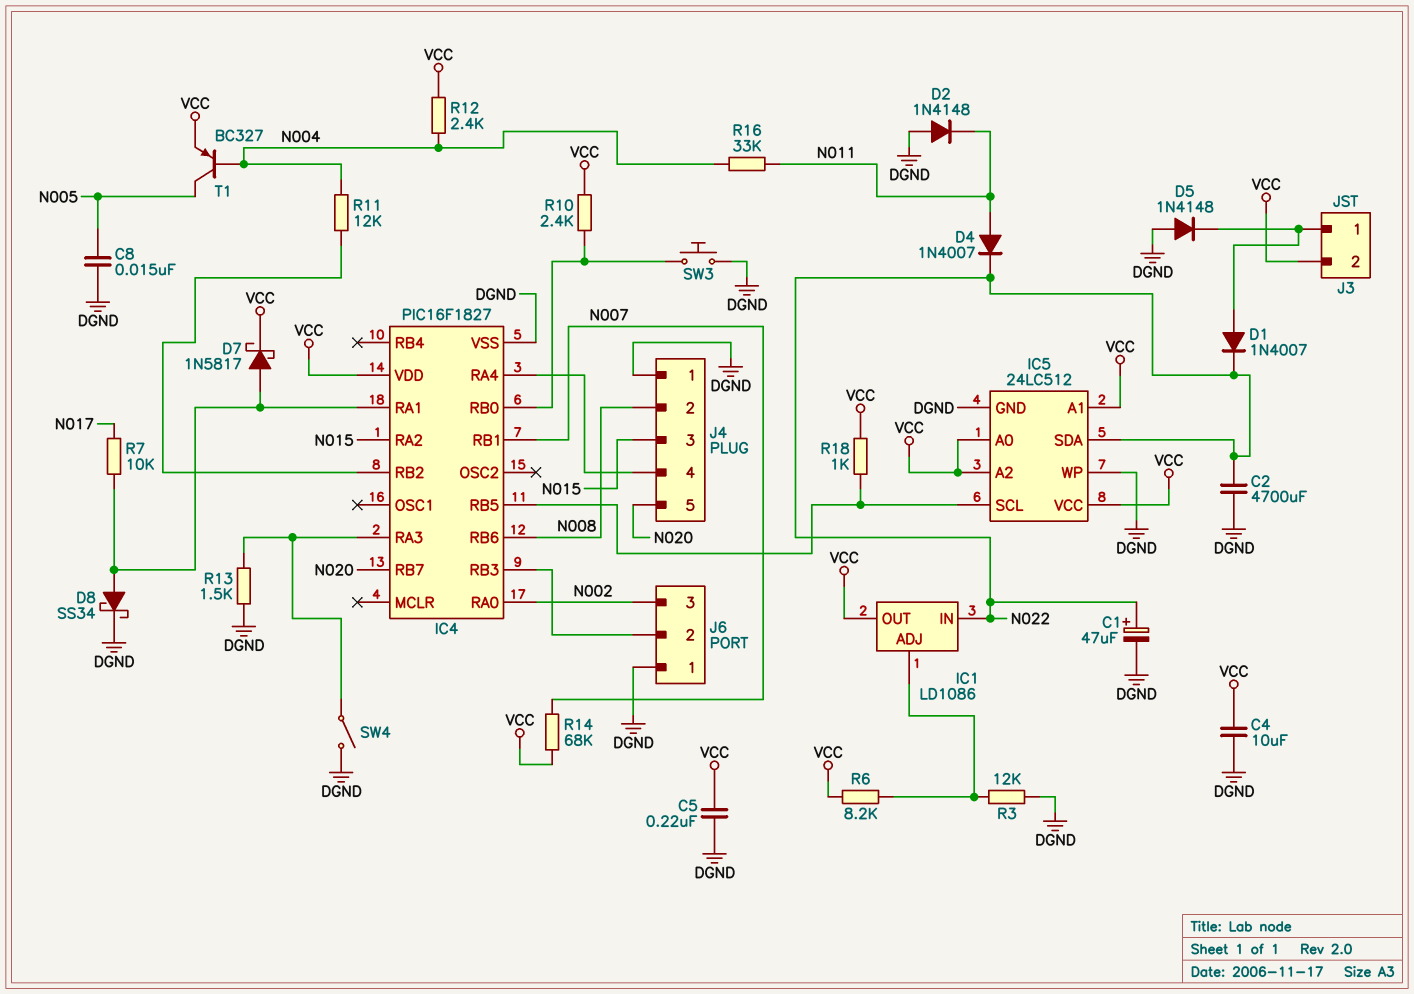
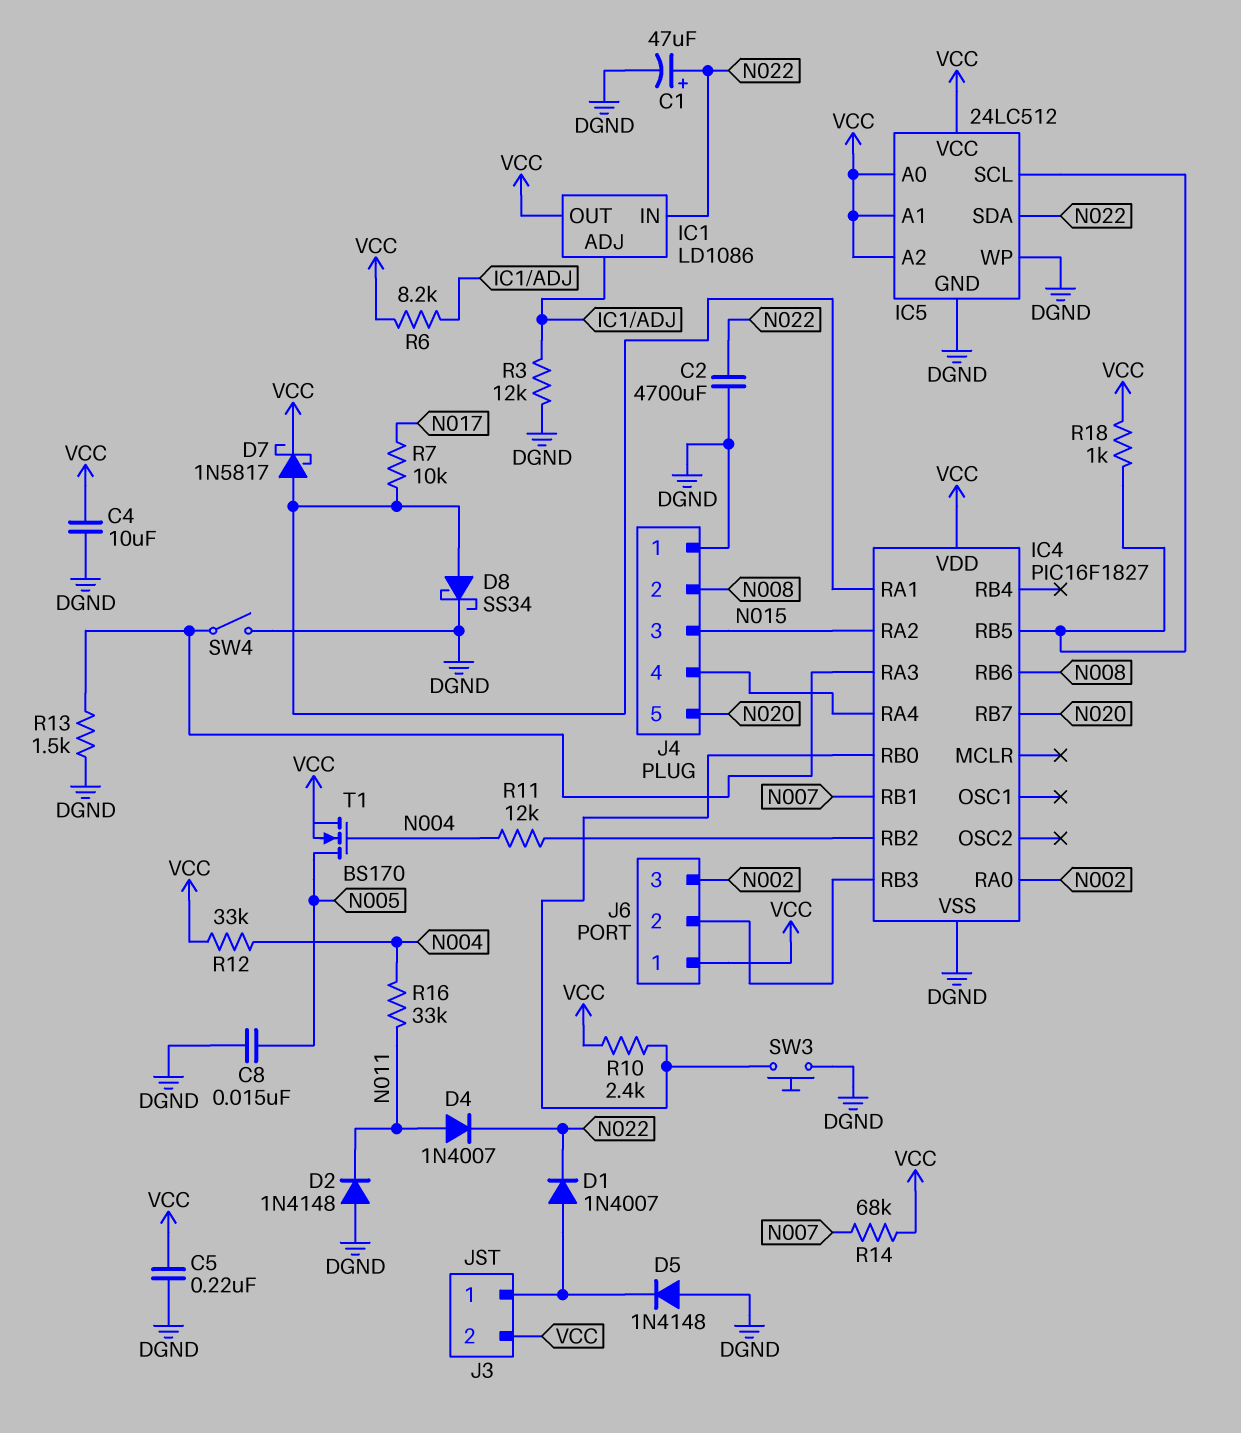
J6 pin 1: DGND -> VCC
R12: 2.4k (N004, VCC) -> 33k (N004, VCC)
T1: PNP BC327 (B N004, C N005, E VCC) -> NMOS BS170 (G N004, D N005, S VCC)

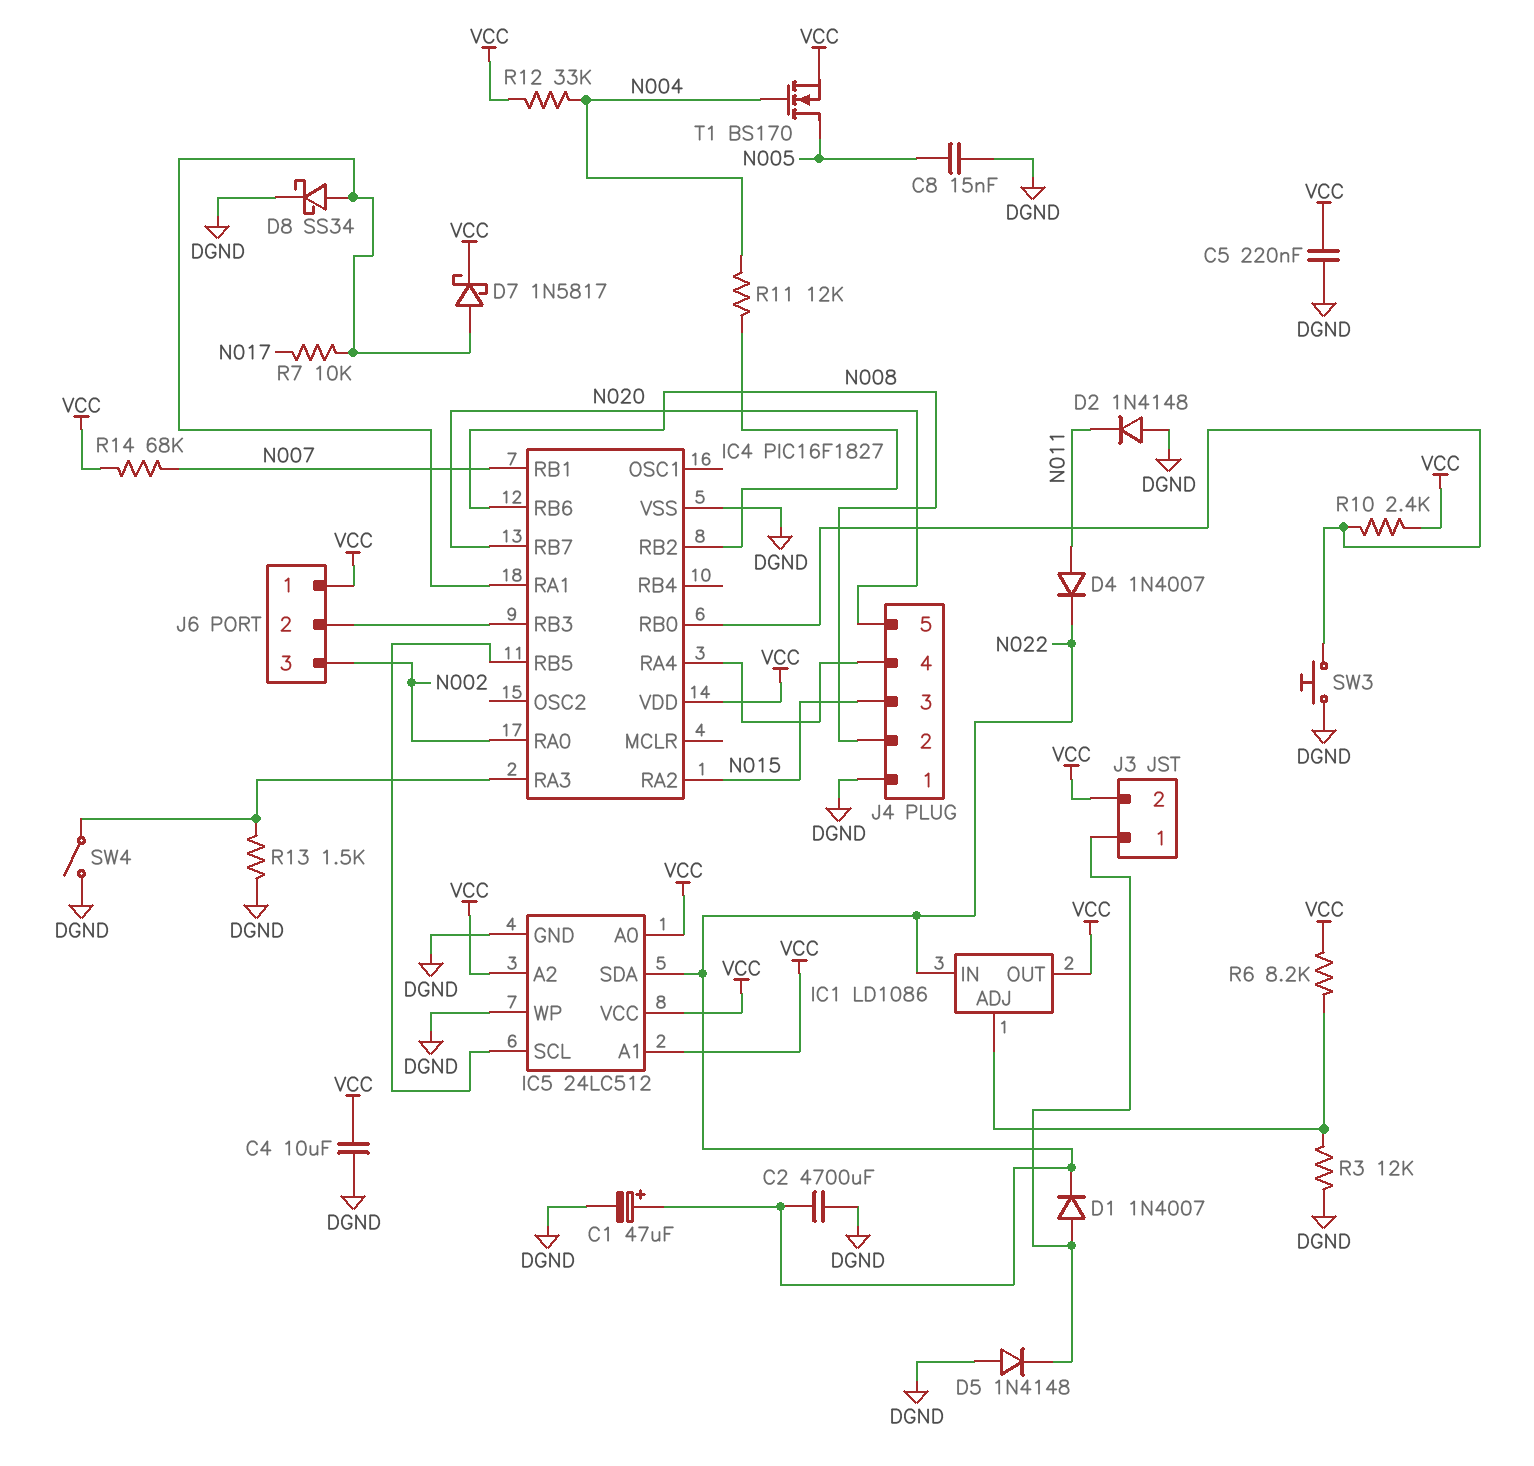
R16: 33k (N004, N011) -> none
R18: 1k (IC4/RB5, VCC) -> none

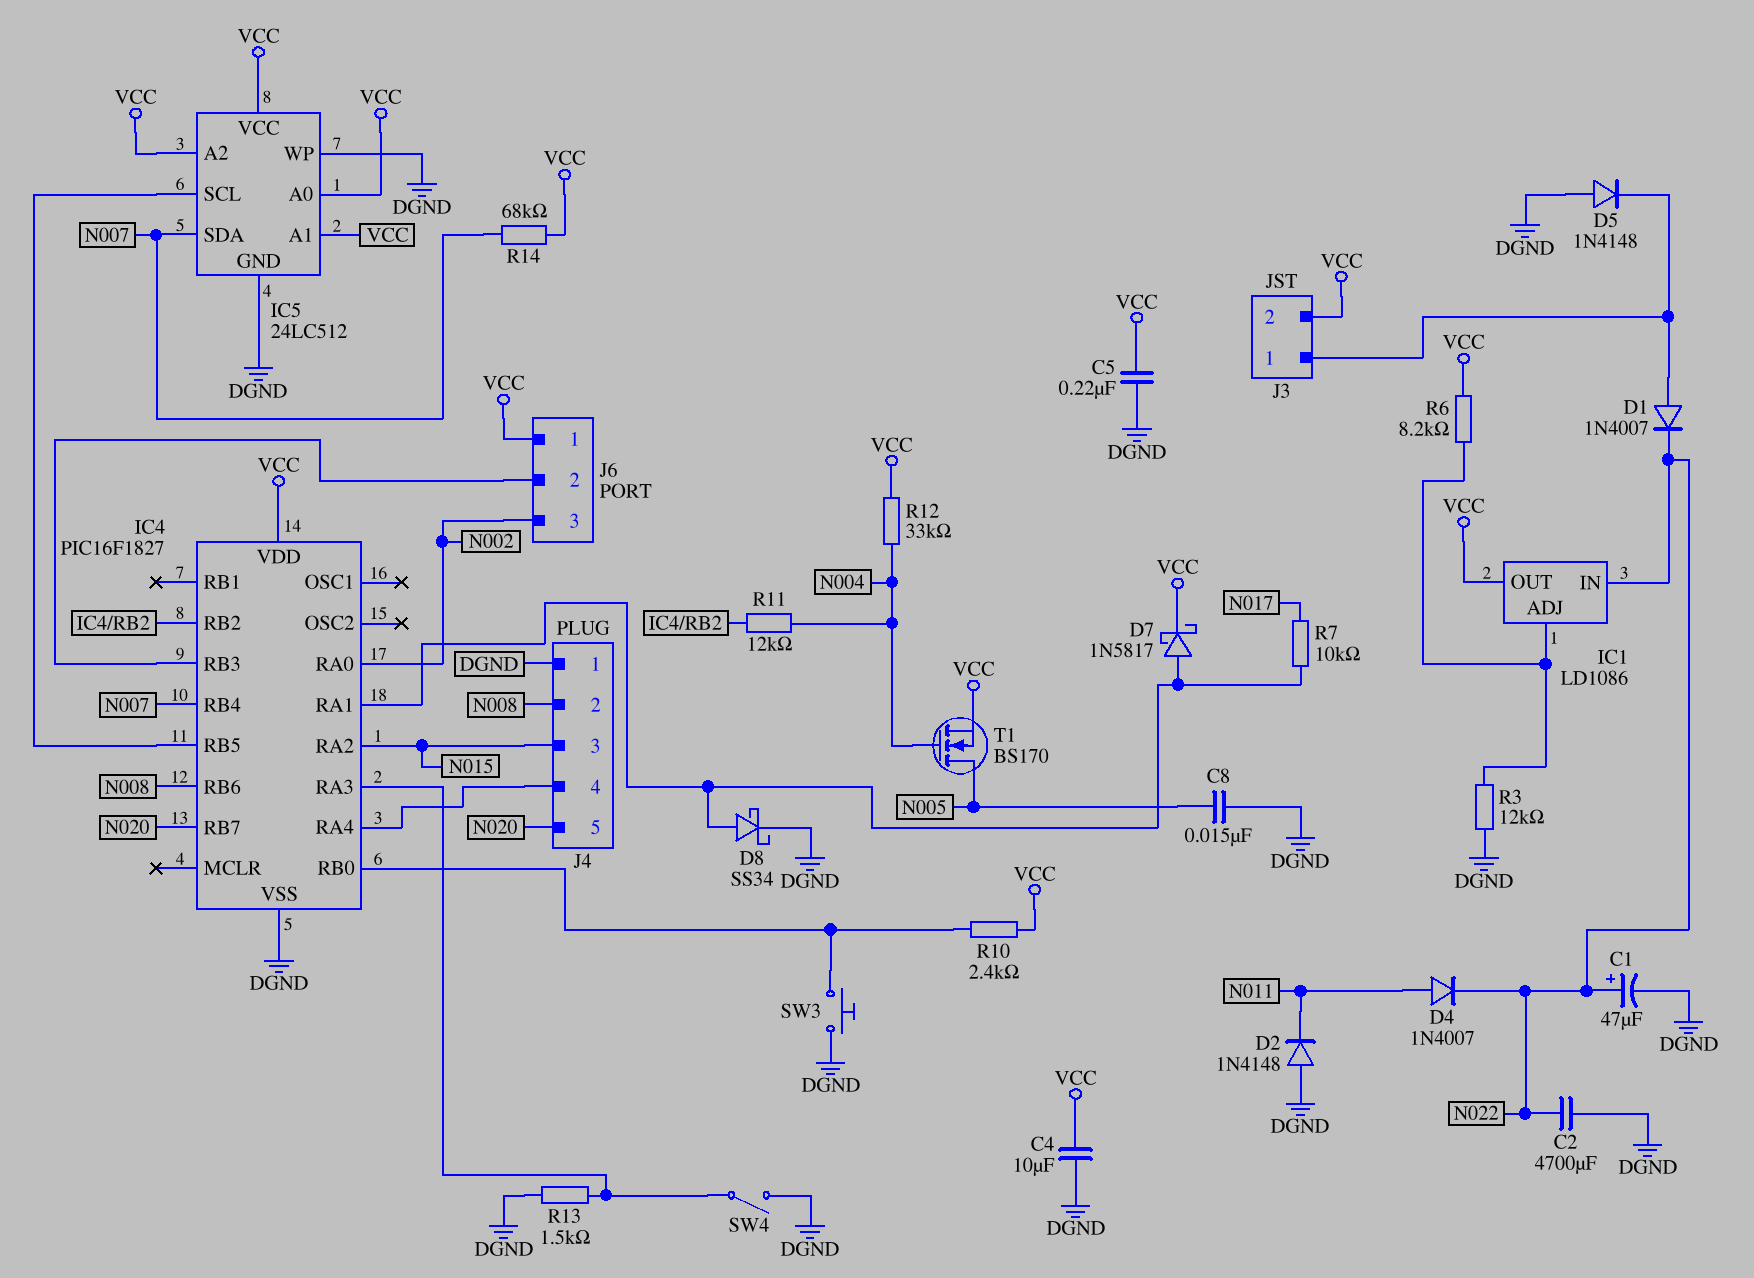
IC4 pin RB1: N007 -> none
IC4 pin RB4: none -> N007
IC5 pin SDA: N022 -> N007

